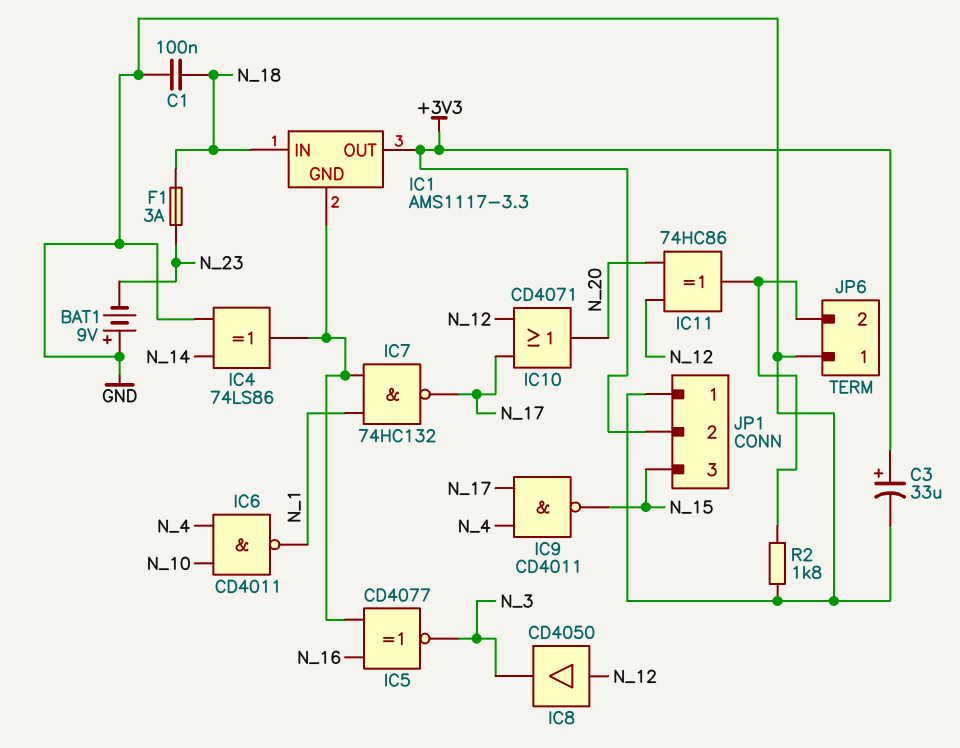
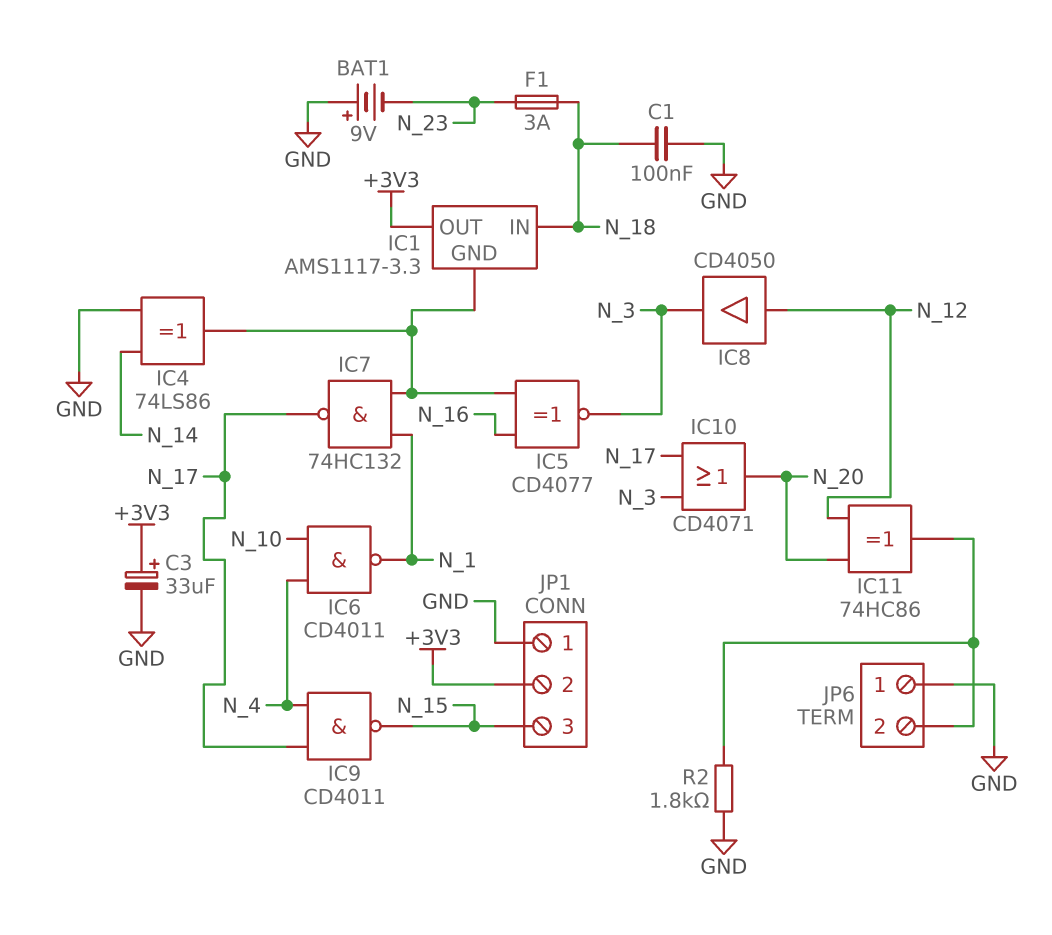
IC10: OR CD4071 (in N_12, in N_17, out N_20) -> OR CD4071 (in N_3, in N_17, out N_20)

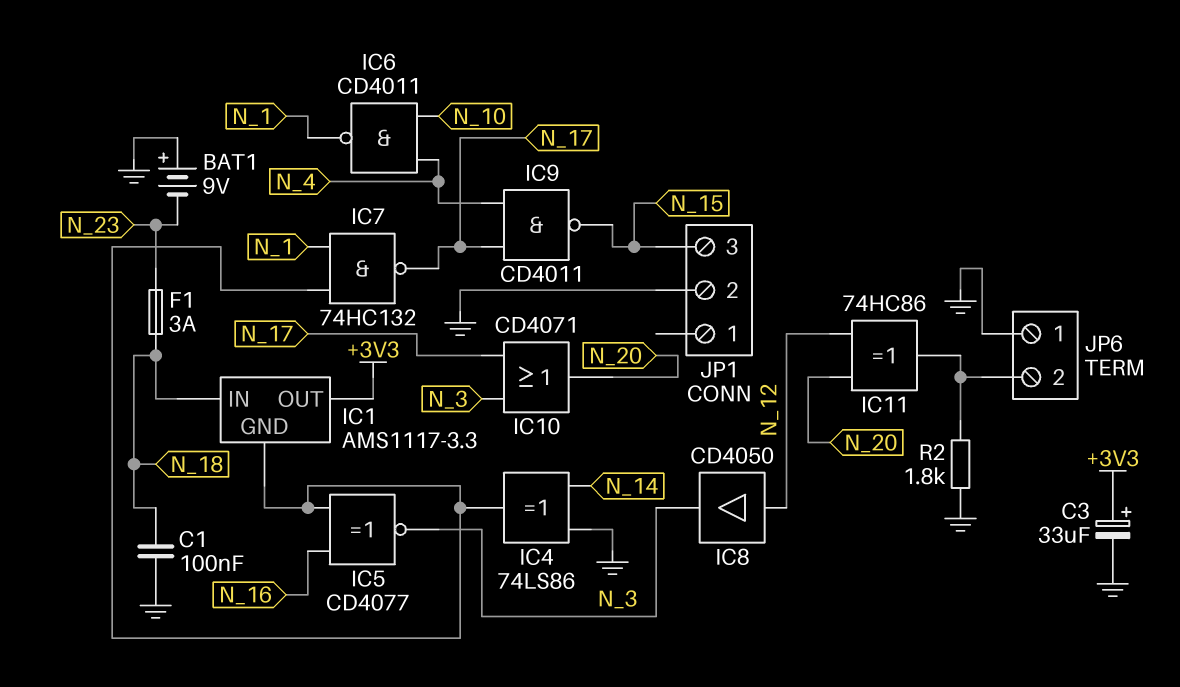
JP1 pin 1: GND -> none
JP1 pin 2: +3V3 -> GND

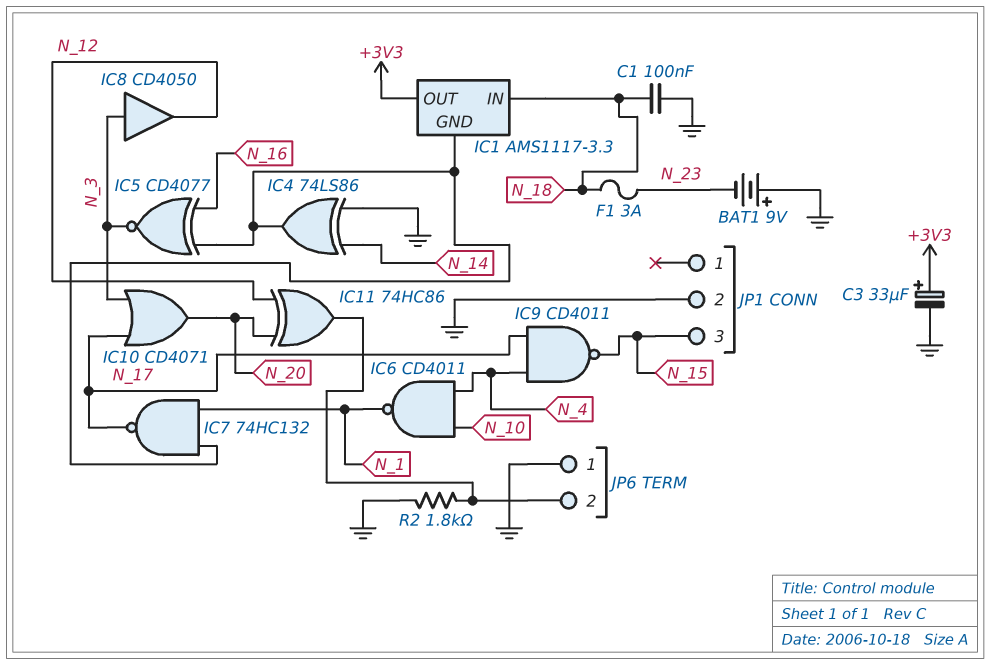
IC8: buffer CD4050 (in N_12, out N_3) -> buffer CD4050 (in N_3, out N_12)

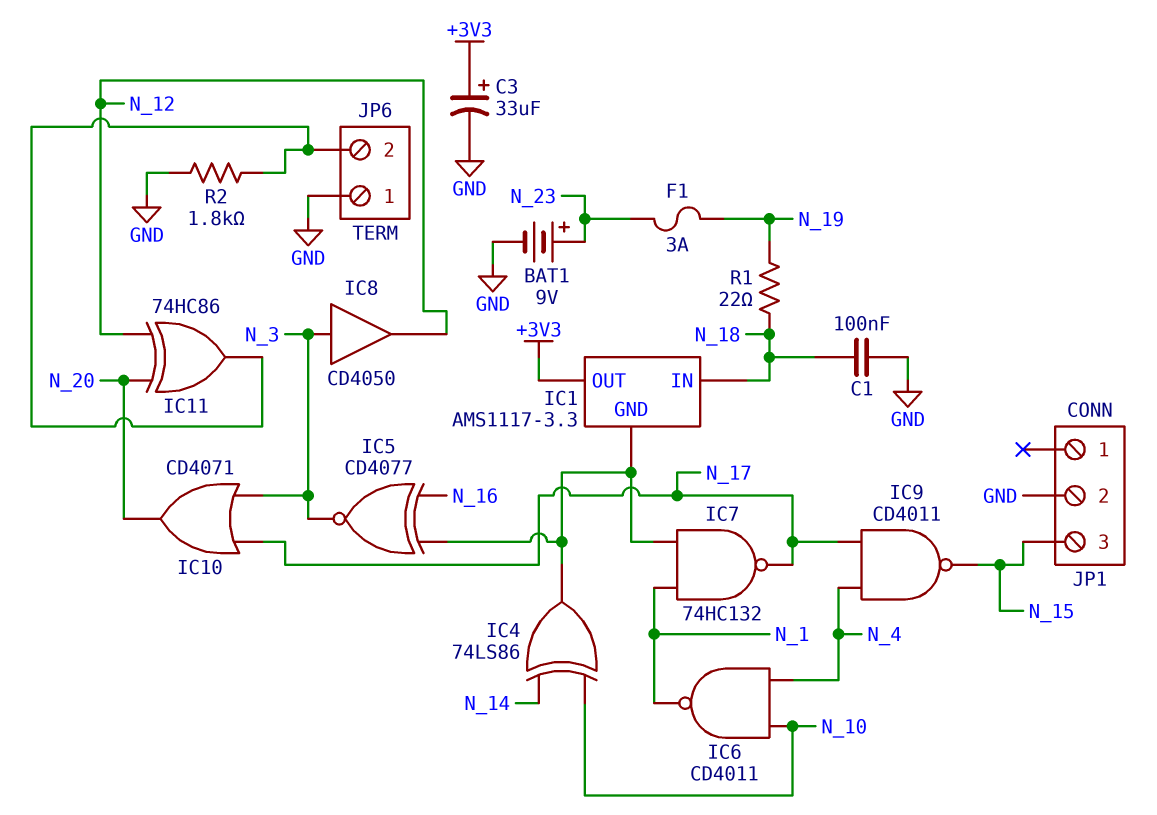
BAT1: 9V (plus GND, minus N_23) -> 9V (plus N_23, minus GND)
F1: 3A (N_18, N_23) -> 3A (N_19, N_23)
IC4: XOR 74LS86 (in GND, in N_14, out IC1/GND) -> XOR 74LS86 (in N_10, in N_14, out IC1/GND)
R1: none -> 22 (N_18, N_19)

